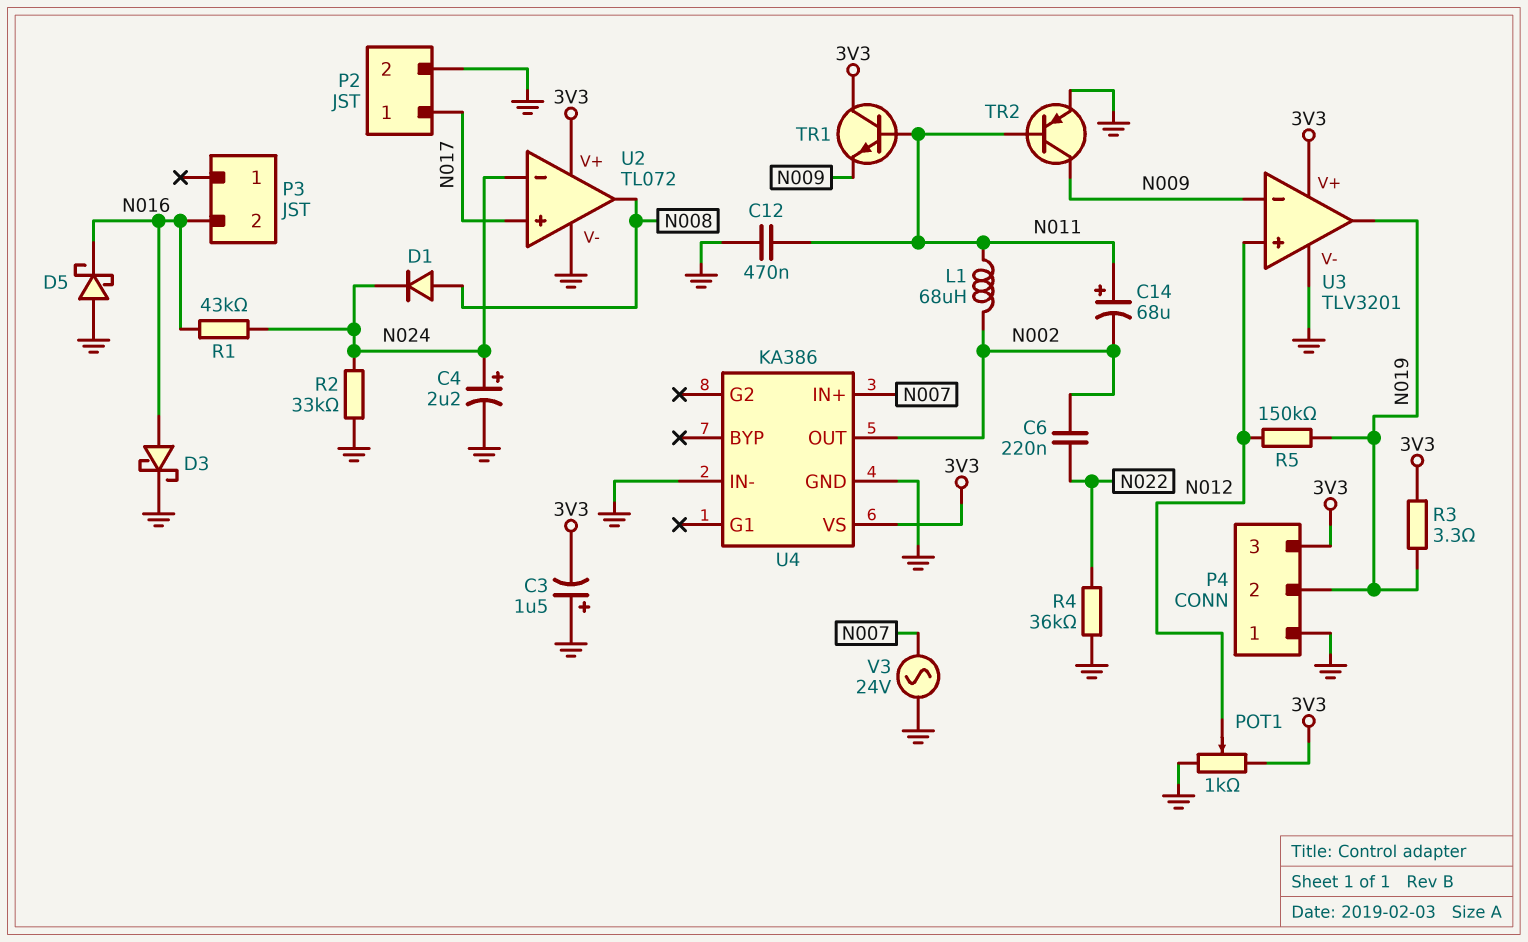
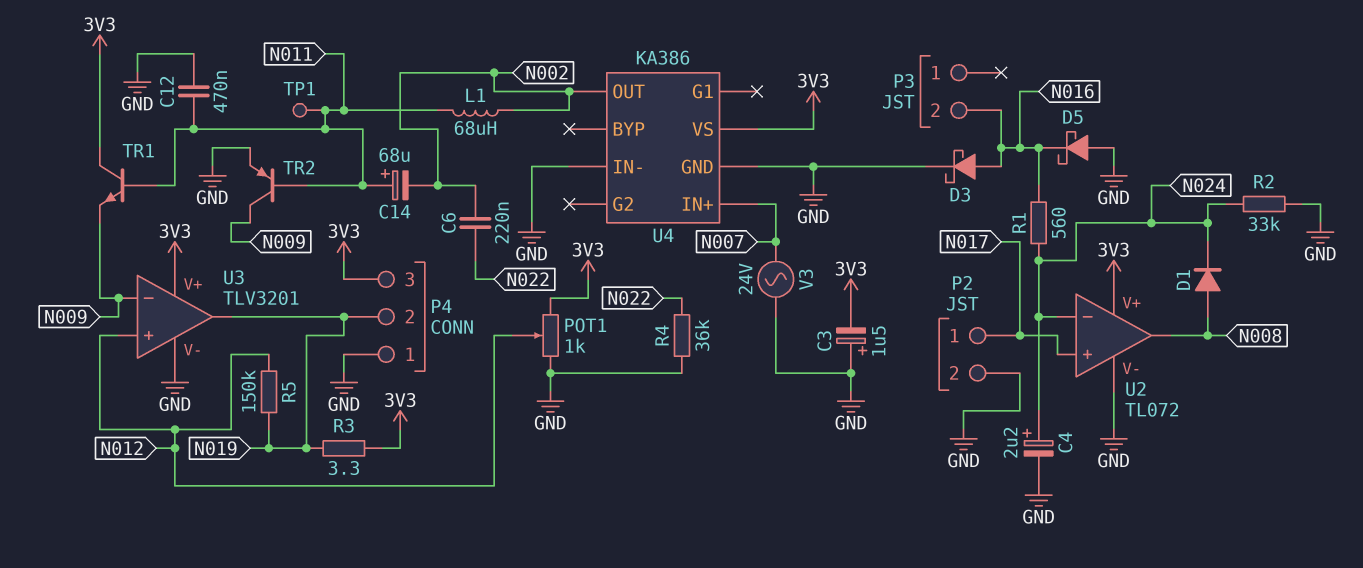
R1: 43k (N016, N024) -> 560 (N016, N024)
TP1: none -> test point (N011)

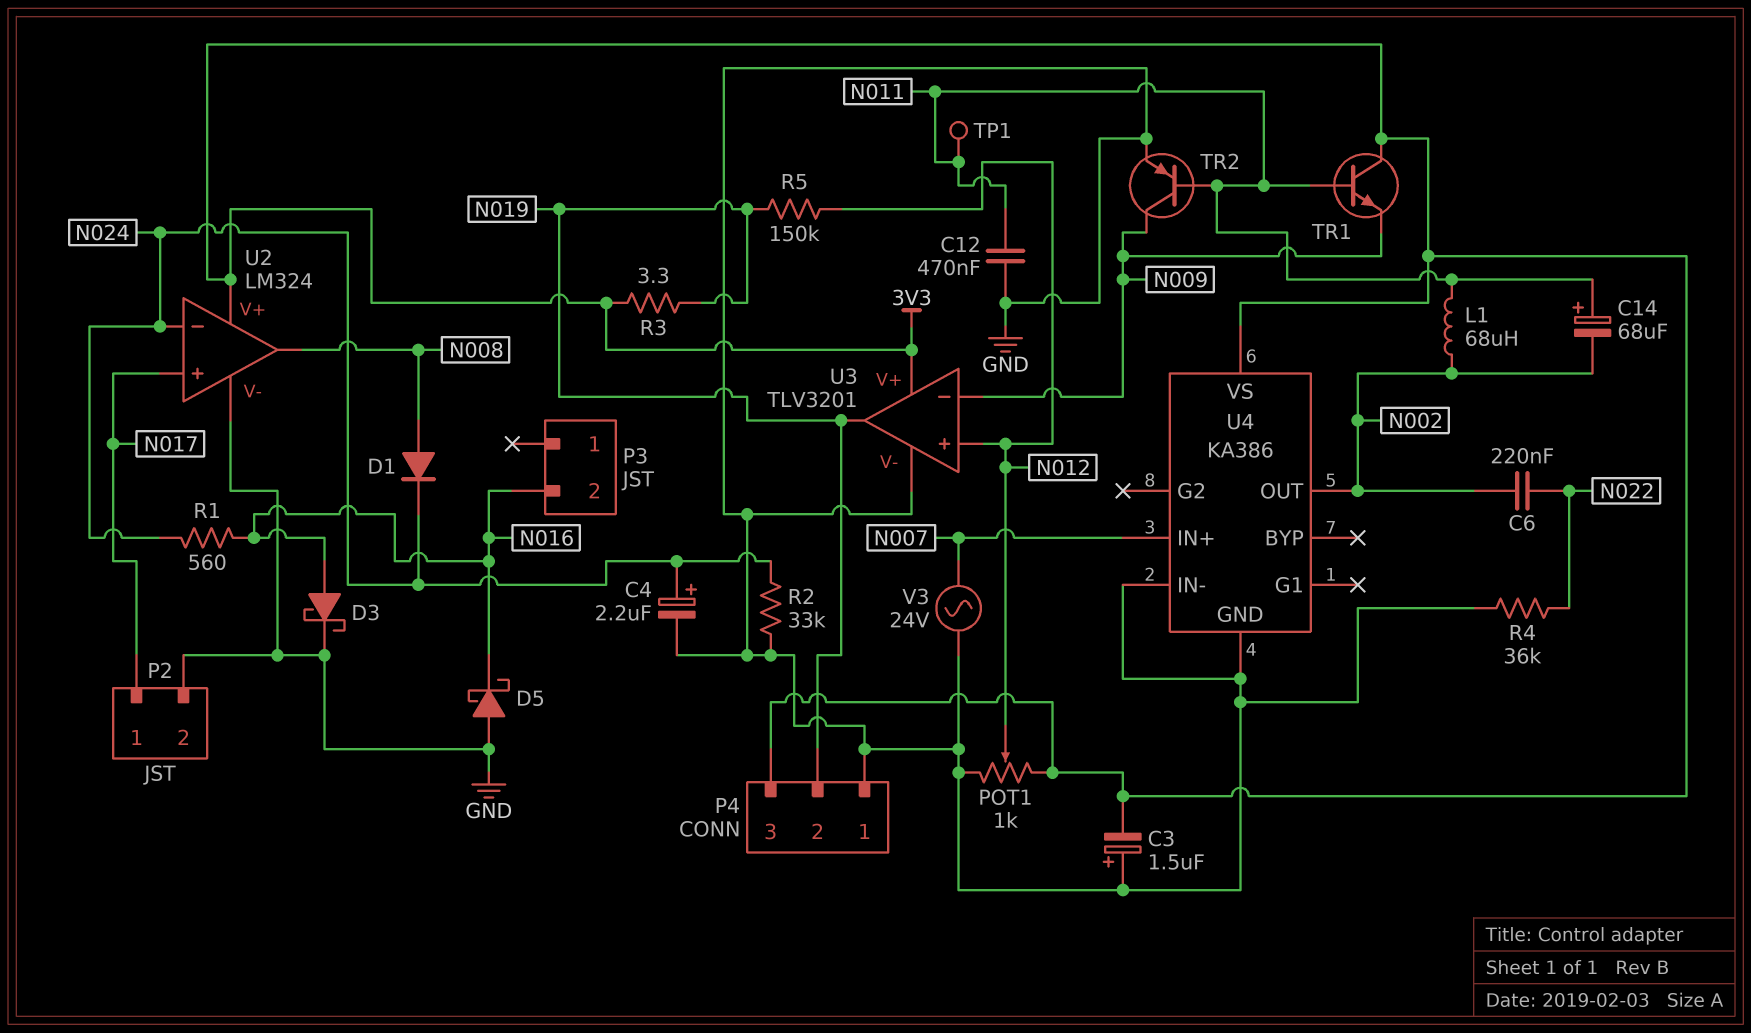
U2: TL072 -> LM324

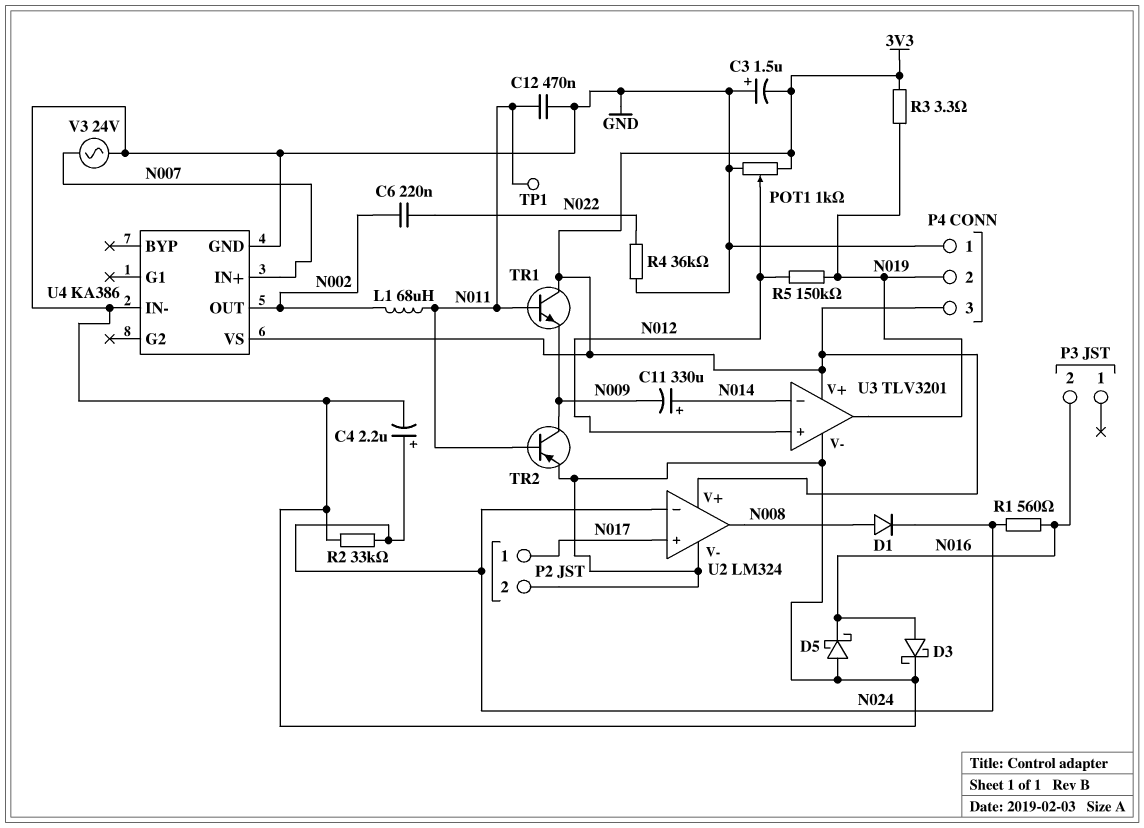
C11: none -> 330uF (plus N014, minus N009)
C14: 68uF (plus N011, minus N002) -> none
U3 pin in-: N009 -> N014

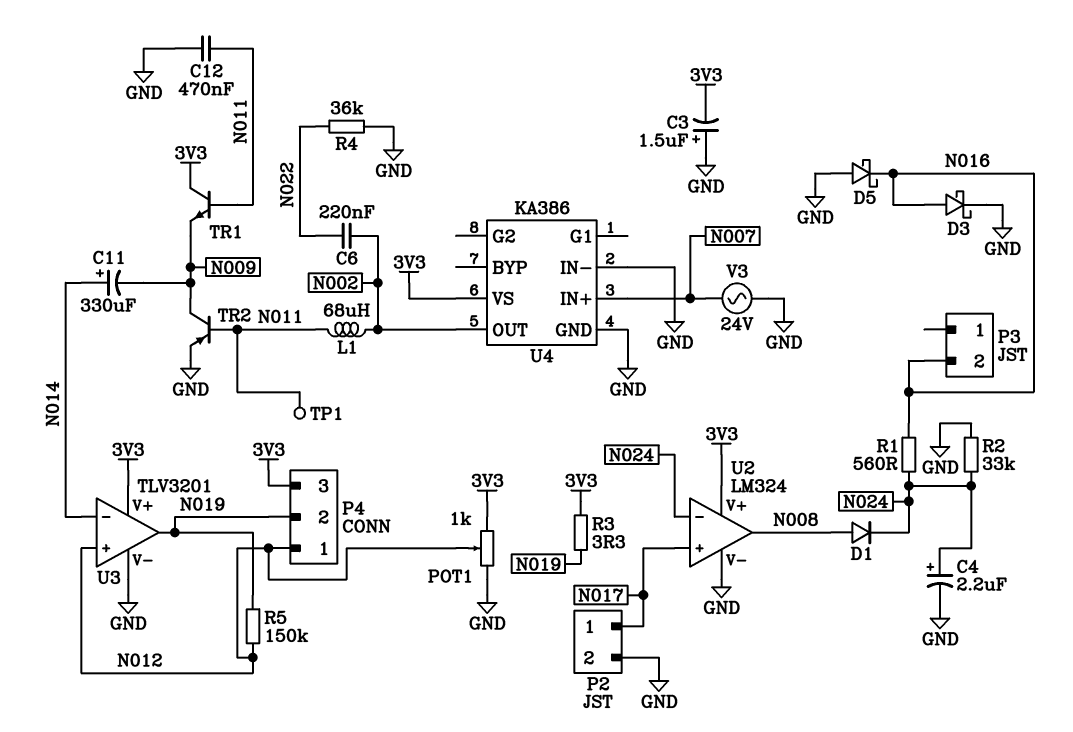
P4 pin 1: GND -> N012

